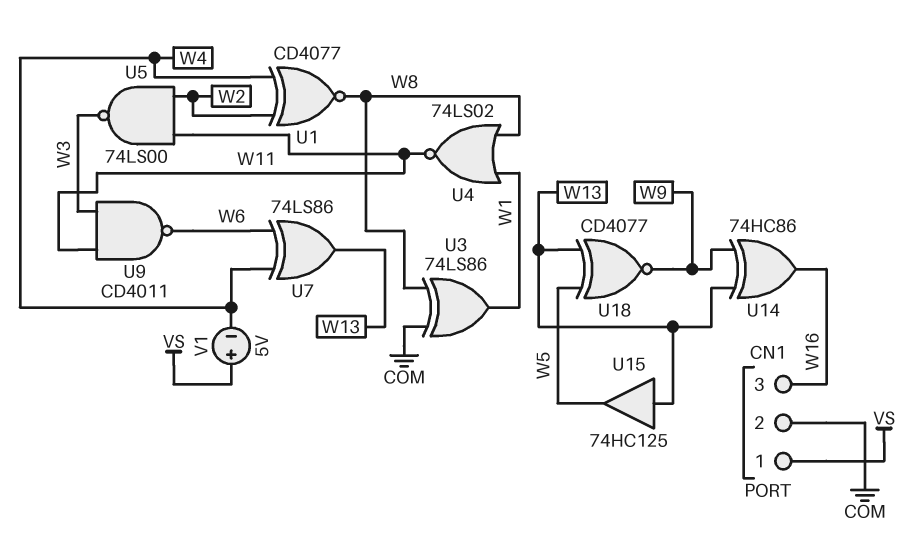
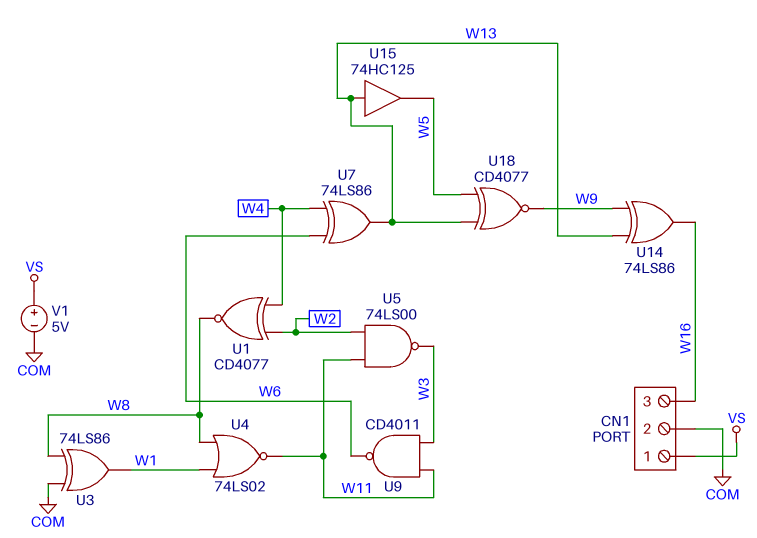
U14: XOR 74HC86 (in W9, in W13, out W16) -> XOR 74LS86 (in W9, in W13, out W16)
V1: 5V (plus VS, minus W4) -> 5V (plus VS, minus COM)

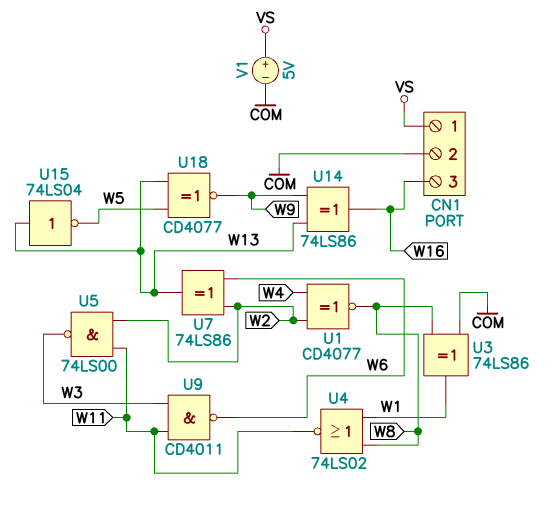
U7: XOR 74LS86 (in W4, in W6, out W13) -> XOR 74LS86 (in W2, in W6, out W13)
U15: buffer 74HC125 (in W13, out W5) -> NOT 74LS04 (in W13, out W5)

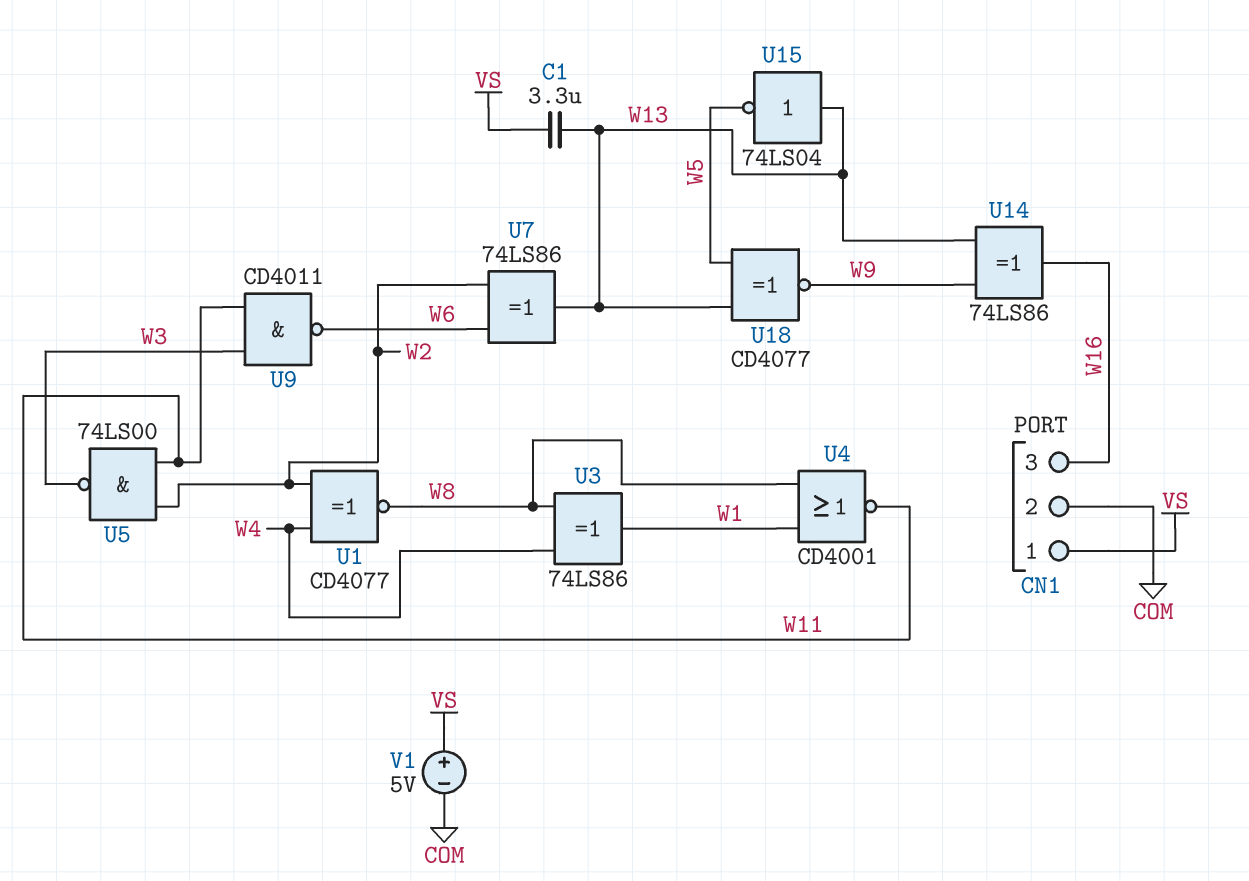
C1: none -> 3.3uF (VS, W13)
U3: XOR 74LS86 (in COM, in W8, out W1) -> XOR 74LS86 (in W4, in W8, out W1)
U4: NOR 74LS02 (in W1, in W8, out W11) -> NOR CD4001 (in W1, in W8, out W11)

